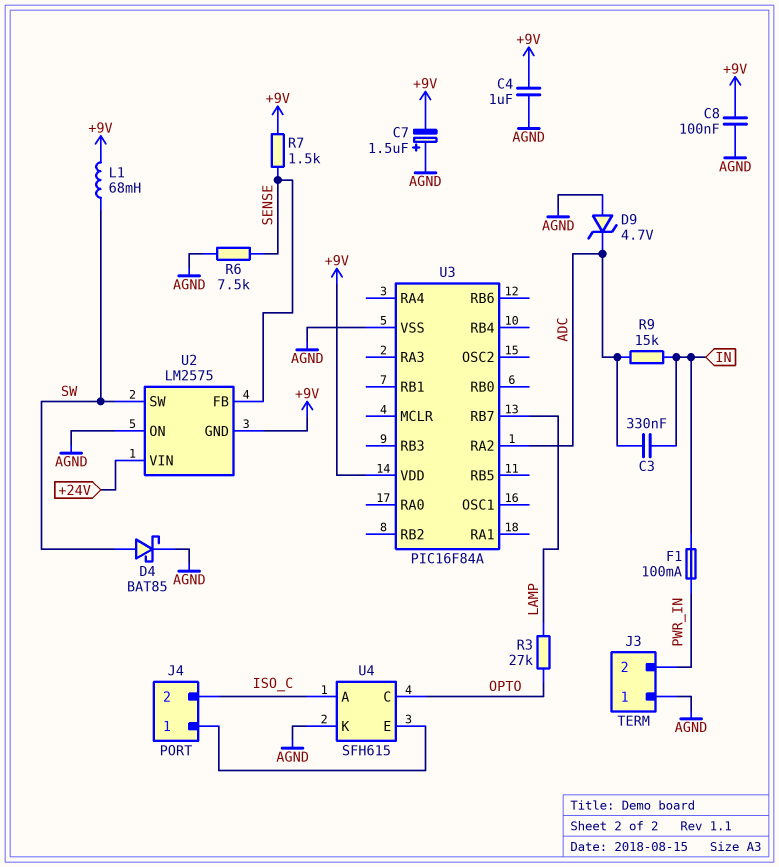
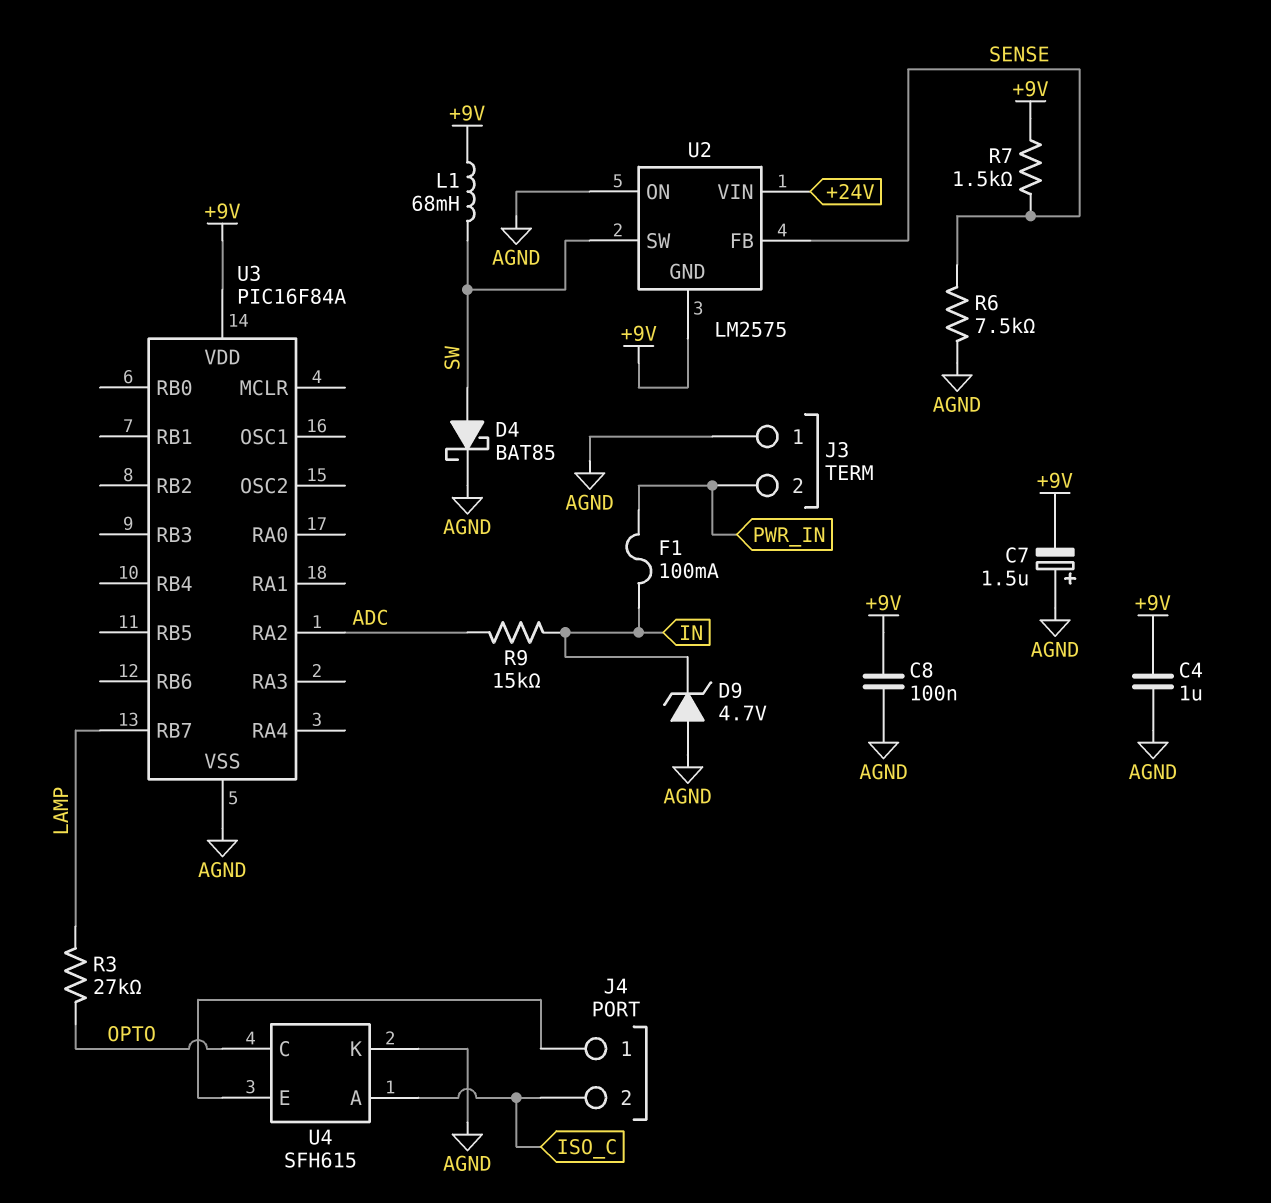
C3: 330nF (ADC, IN) -> none
D9: zener 4.7V (A AGND, K ADC) -> zener 4.7V (A AGND, K IN)

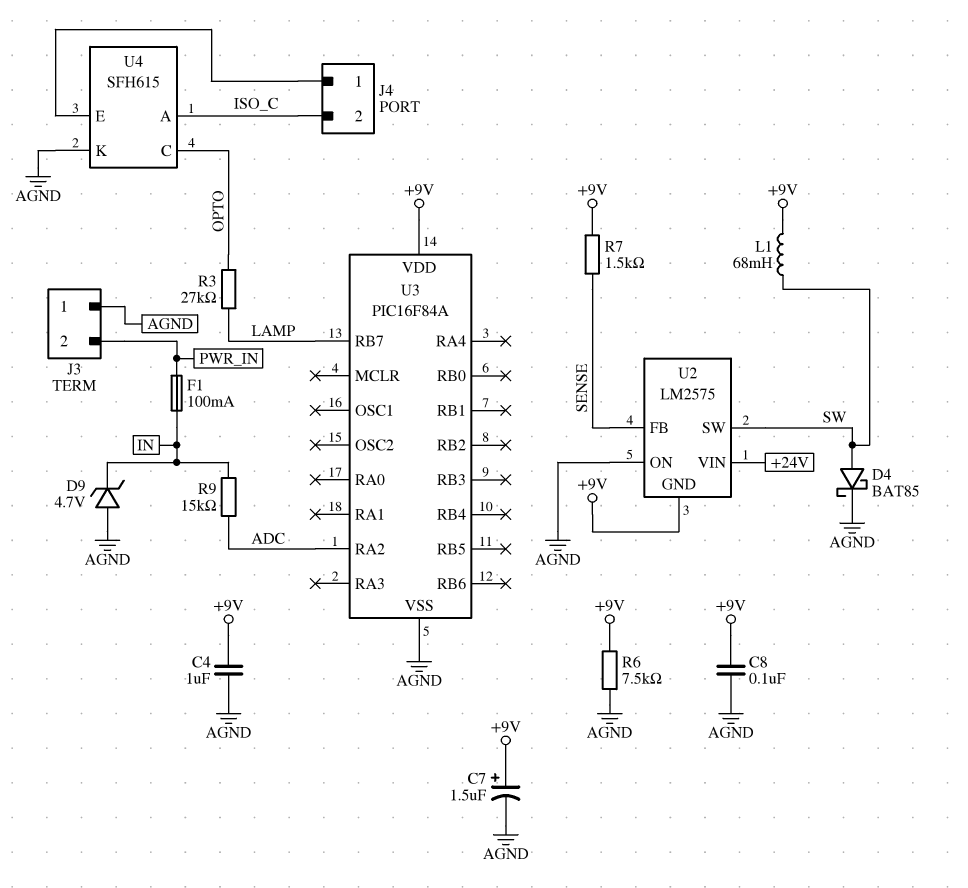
C7: 1.5uF (plus AGND, minus +9V) -> 1.5uF (plus +9V, minus AGND)
R6: 7.5k (AGND, SENSE) -> 7.5k (+9V, AGND)

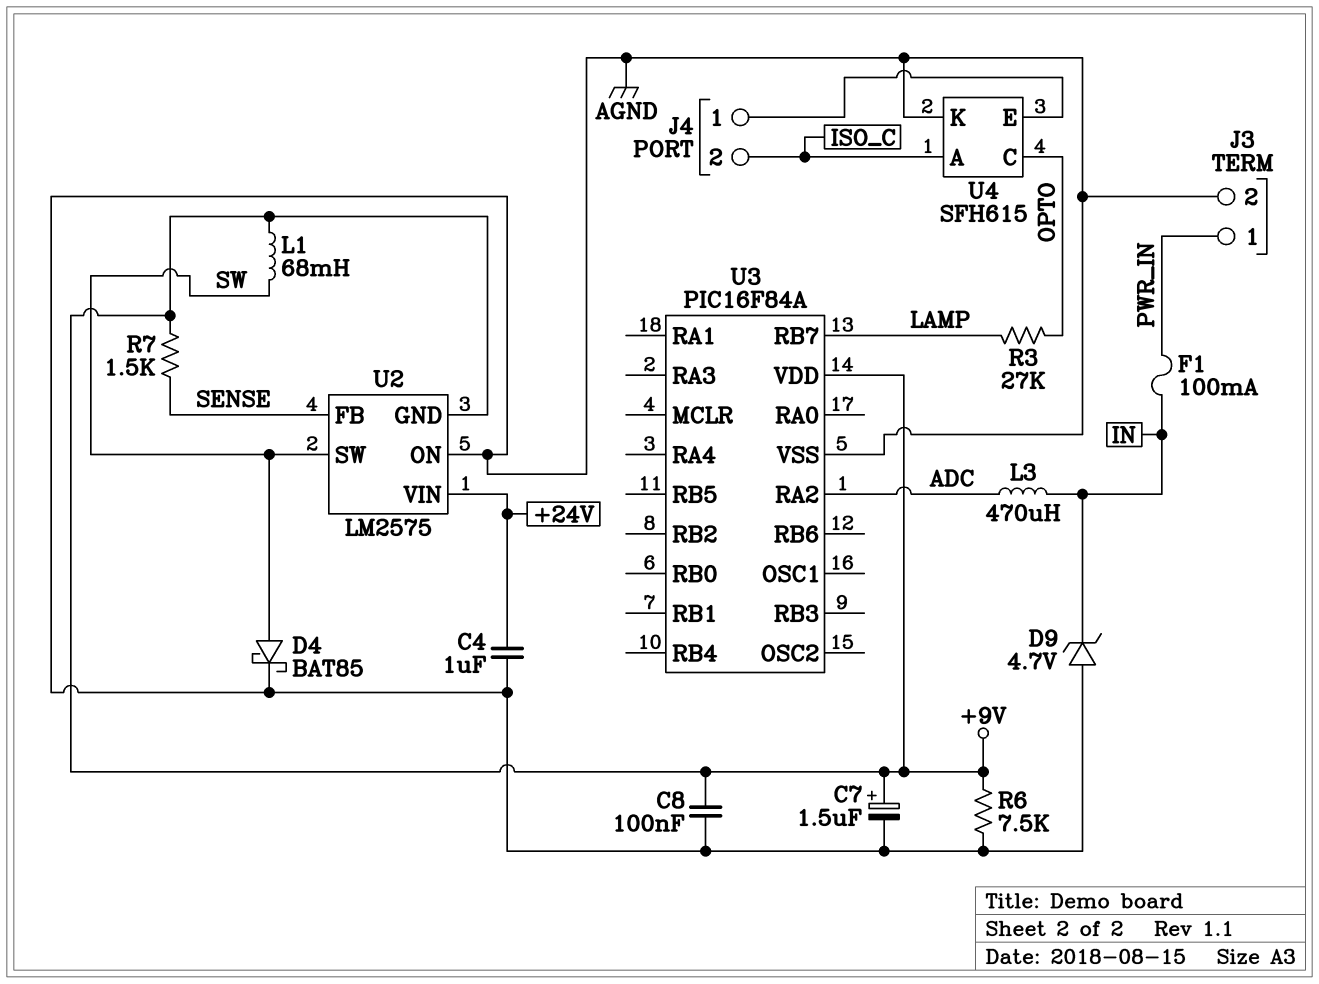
C4: 1uF (+9V, AGND) -> 1uF (+24V, AGND)
J3 pin 1: AGND -> PWR_IN
J3 pin 2: PWR_IN -> AGND
L3: none -> 470uH (ADC, IN)
R9: 15k (ADC, IN) -> none

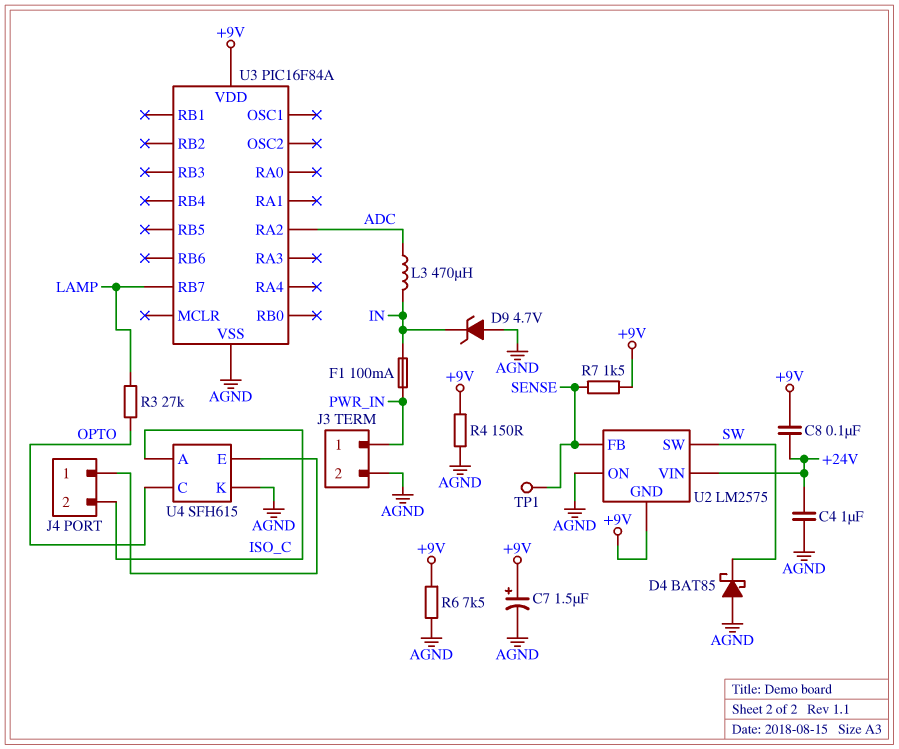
C8: 100nF (+9V, AGND) -> 100nF (+9V, +24V)
D4: schottky BAT85 (A SW, K AGND) -> schottky BAT85 (A AGND, K SW)
L1: 68mH (+9V, SW) -> none
R4: none -> 150 (+9V, AGND)
TP1: none -> test point (SENSE)

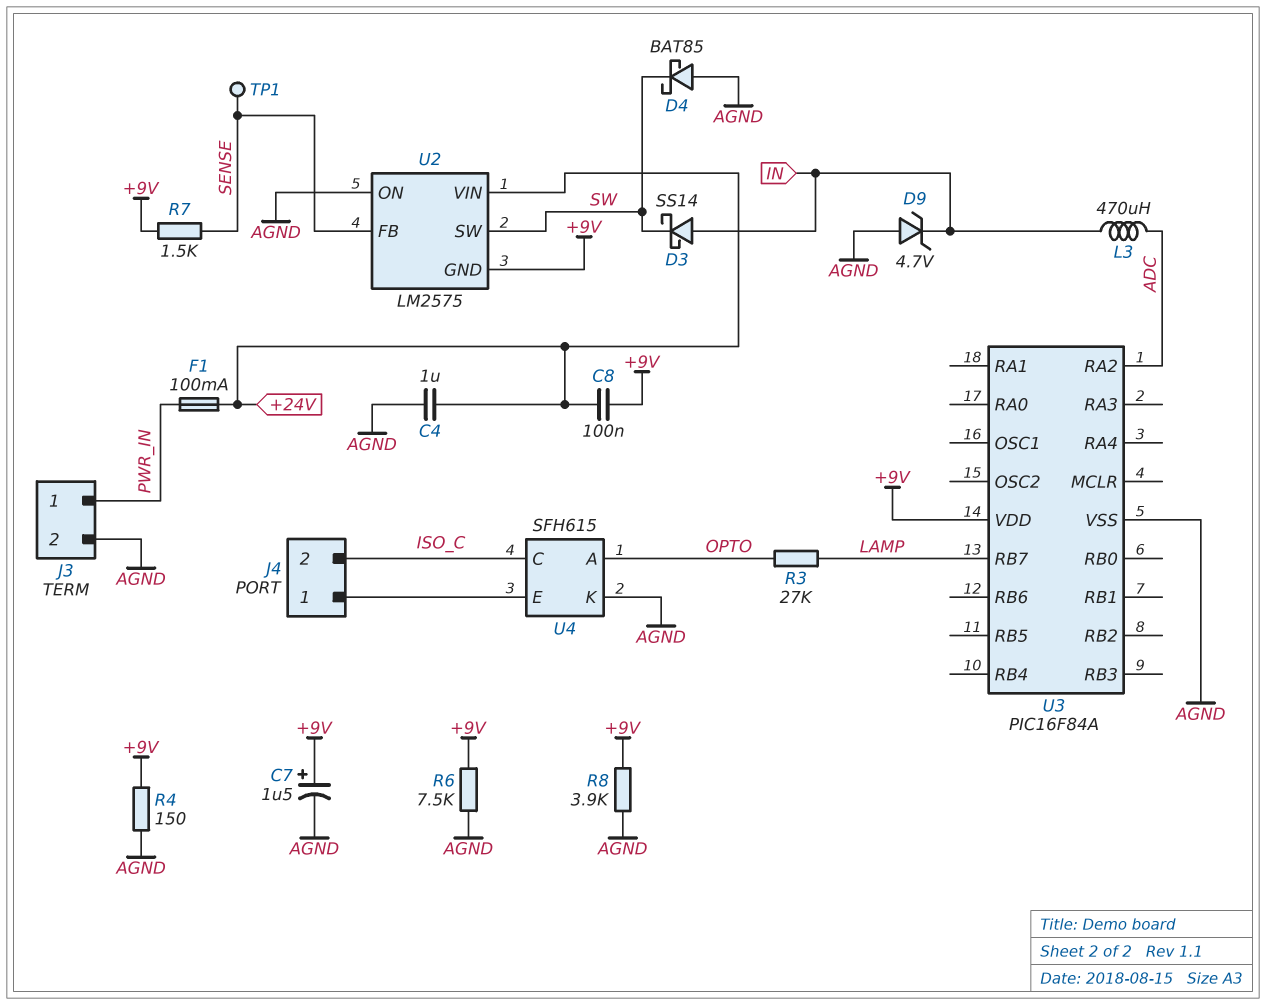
D3: none -> schottky SS14 (A IN, K SW)
F1: 100mA (IN, PWR_IN) -> 100mA (+24V, PWR_IN)
R8: none -> 3.9k (+9V, AGND)
U4 pin A: ISO_C -> OPTO
U4 pin C: OPTO -> ISO_C

